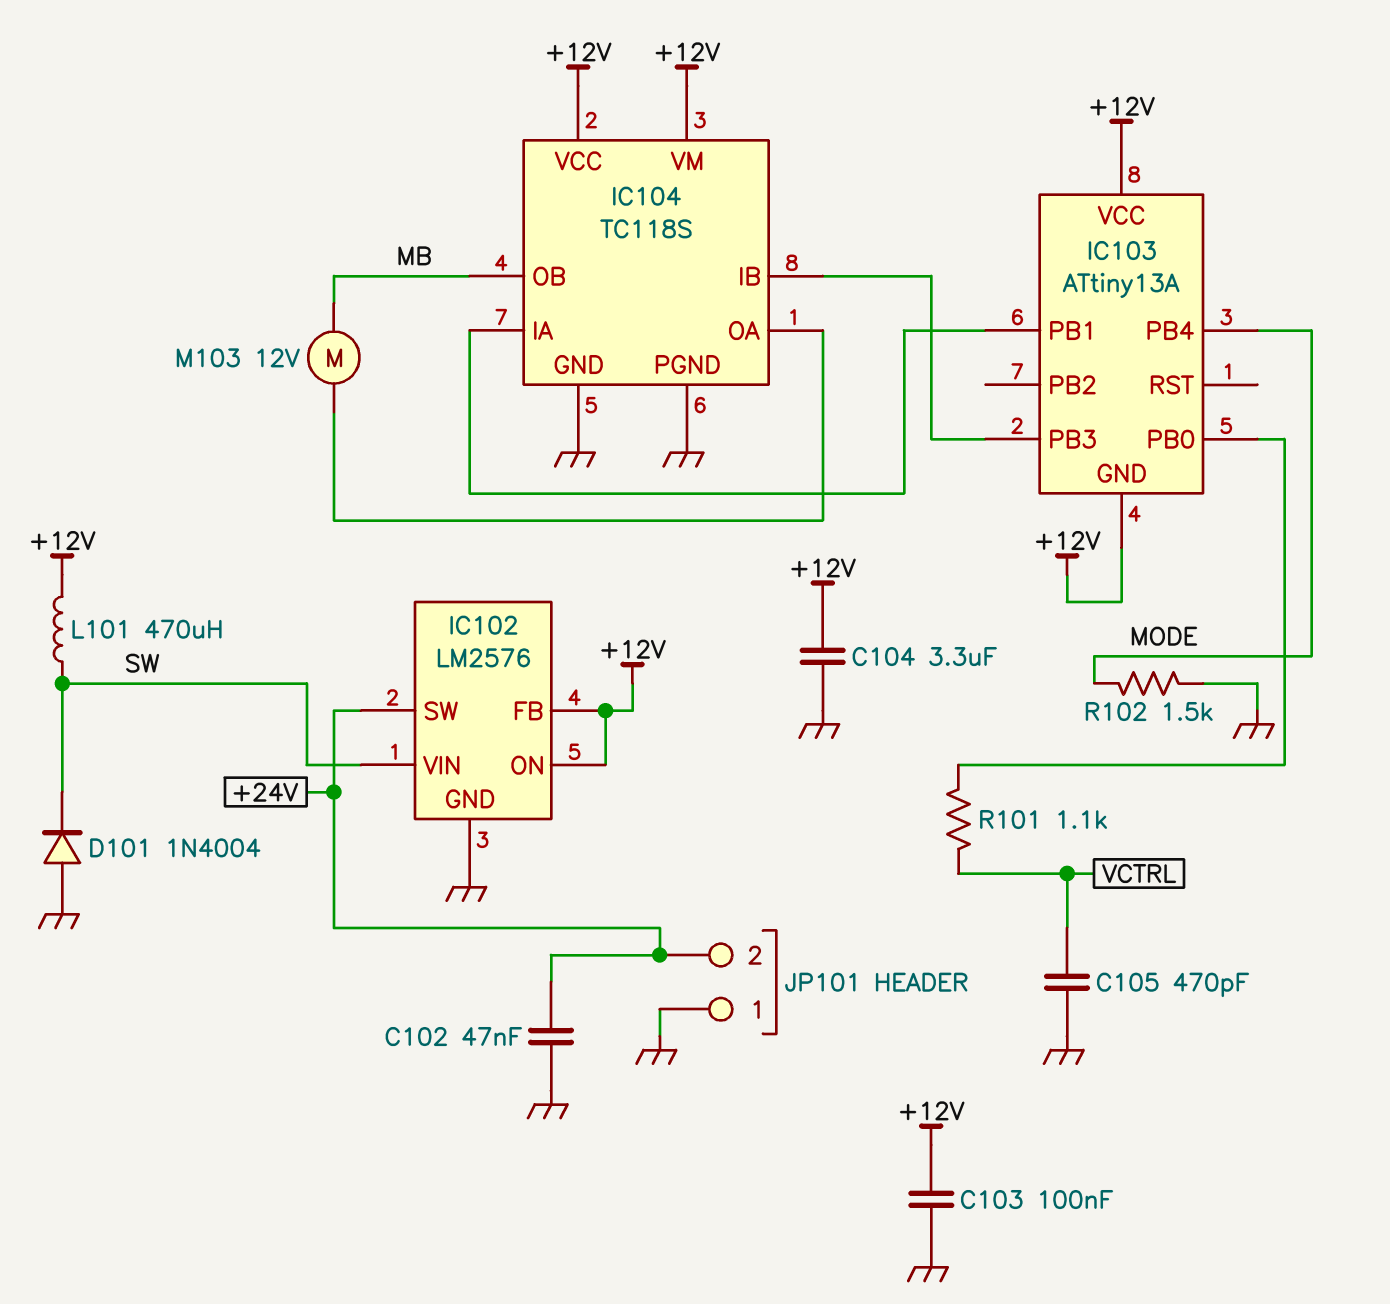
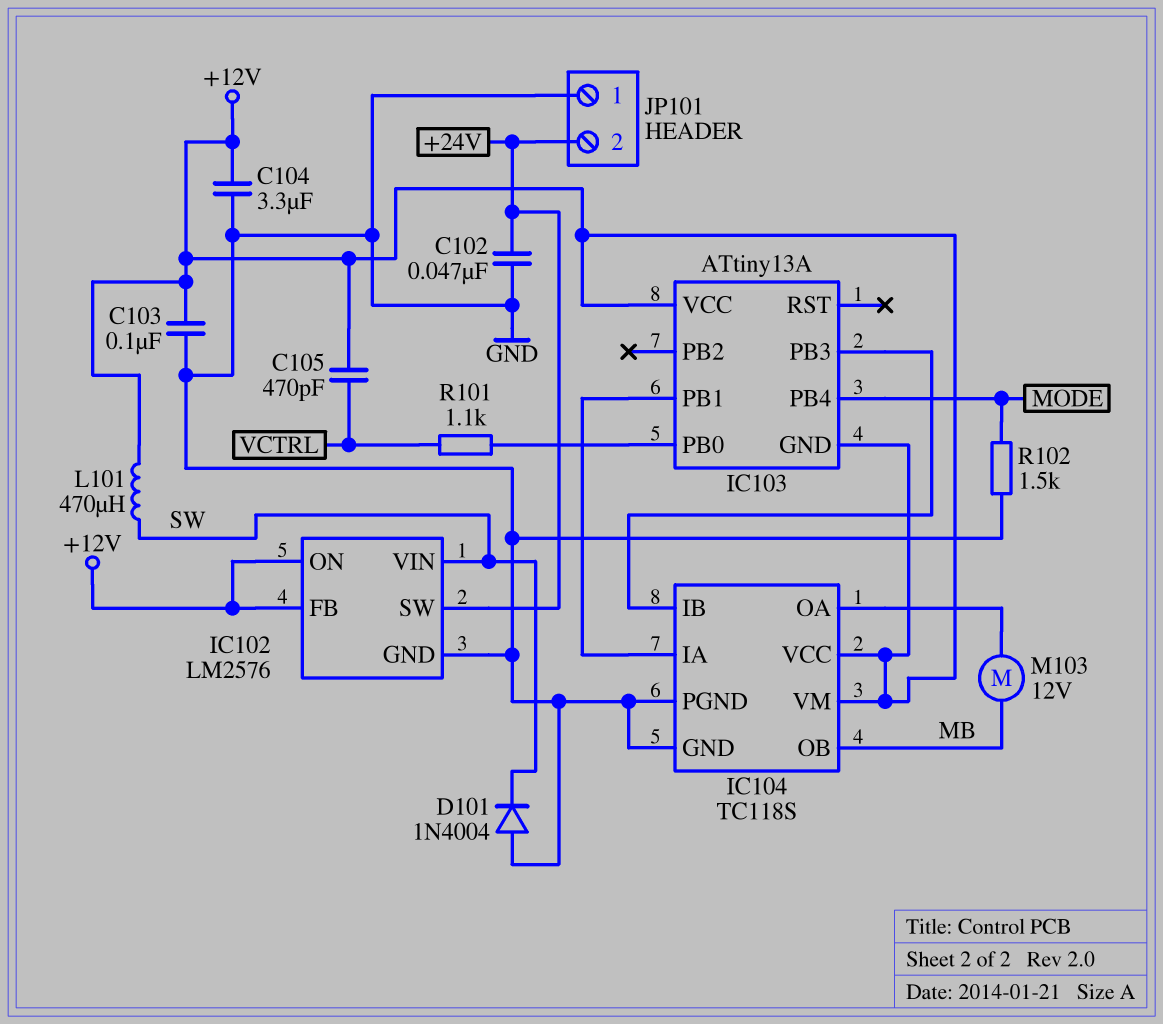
C105: 470pF (GND, VCTRL) -> 470pF (+12V, VCTRL)

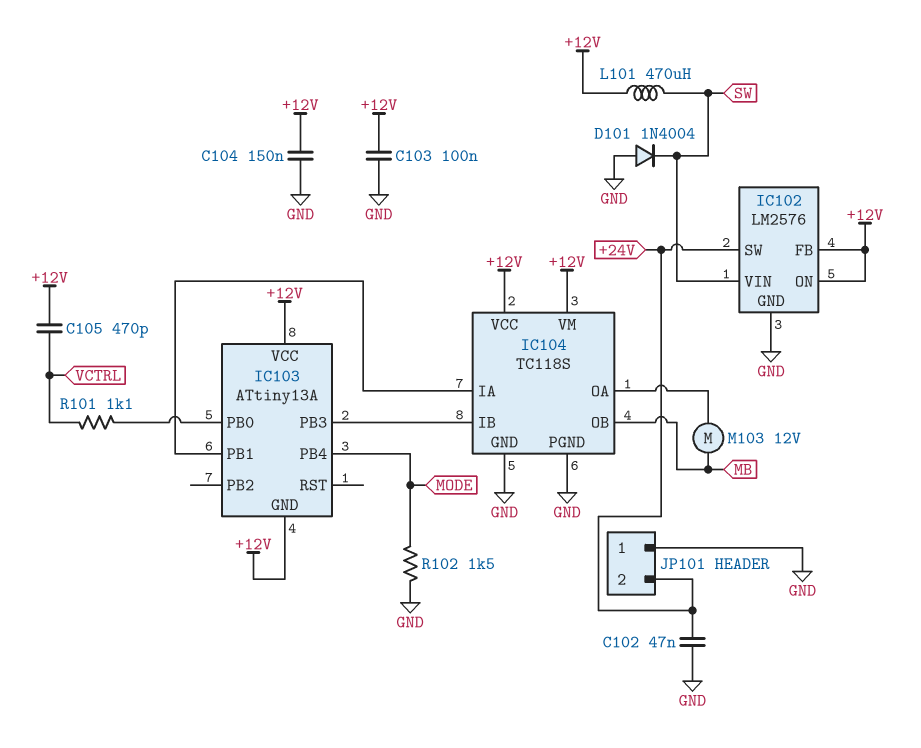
C104: 3.3uF (+12V, GND) -> 150nF (+12V, GND)

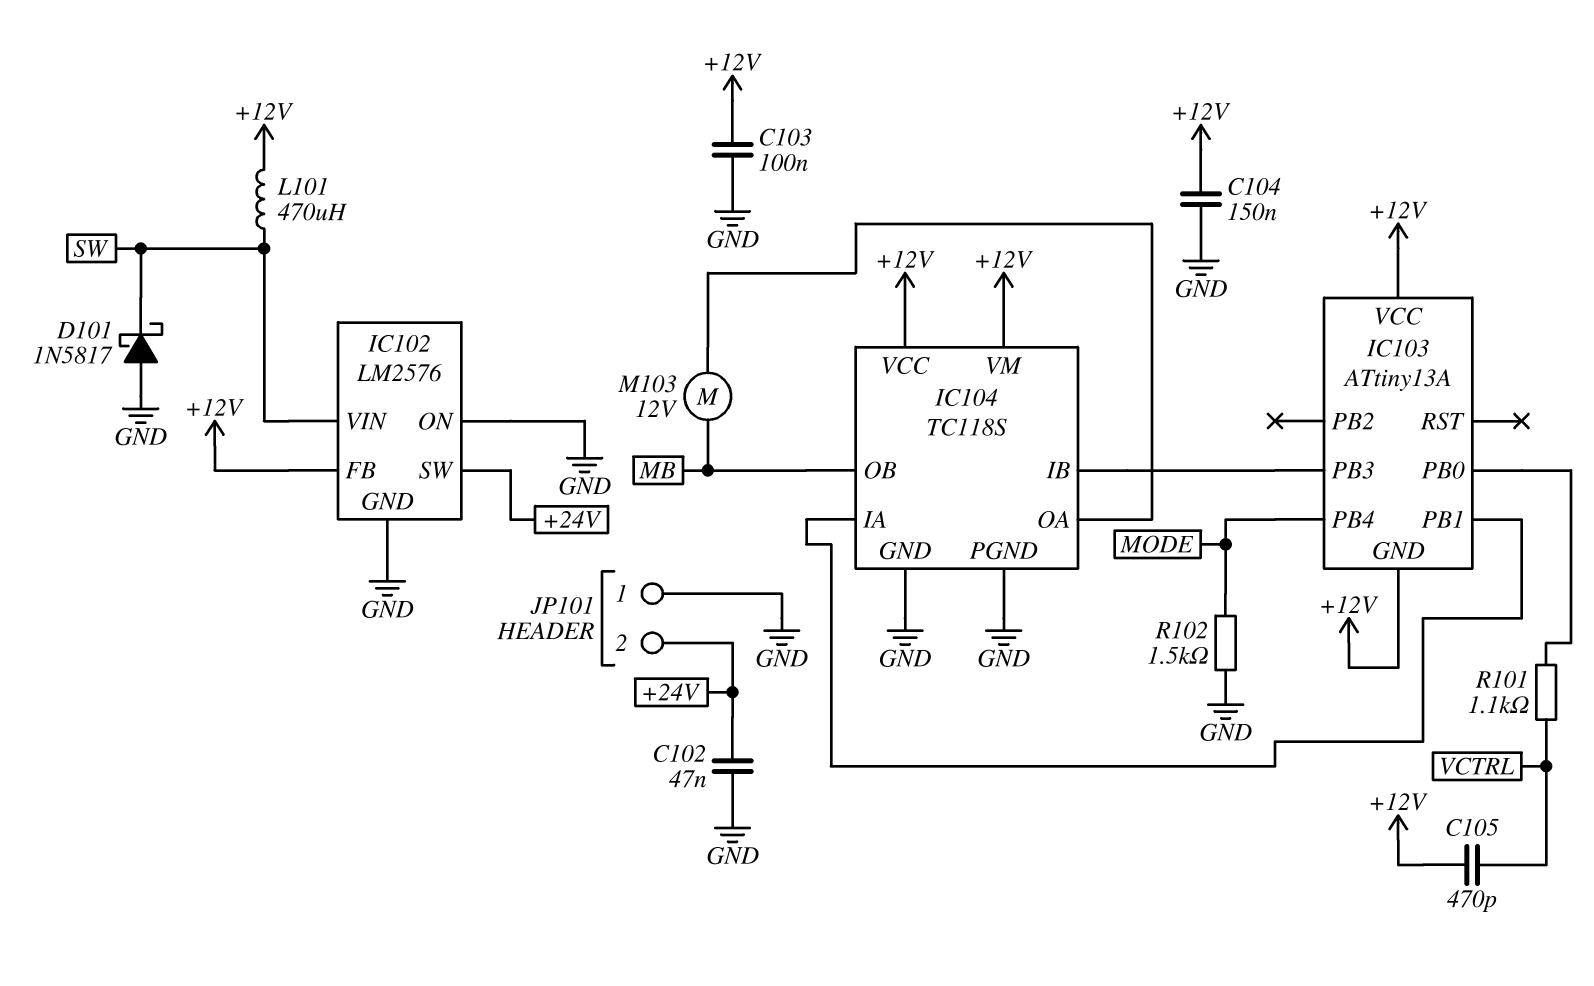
D101: diode 1N4004 (A GND, K SW) -> schottky 1N5817 (A GND, K SW)
IC102 pin ON: +12V -> GND

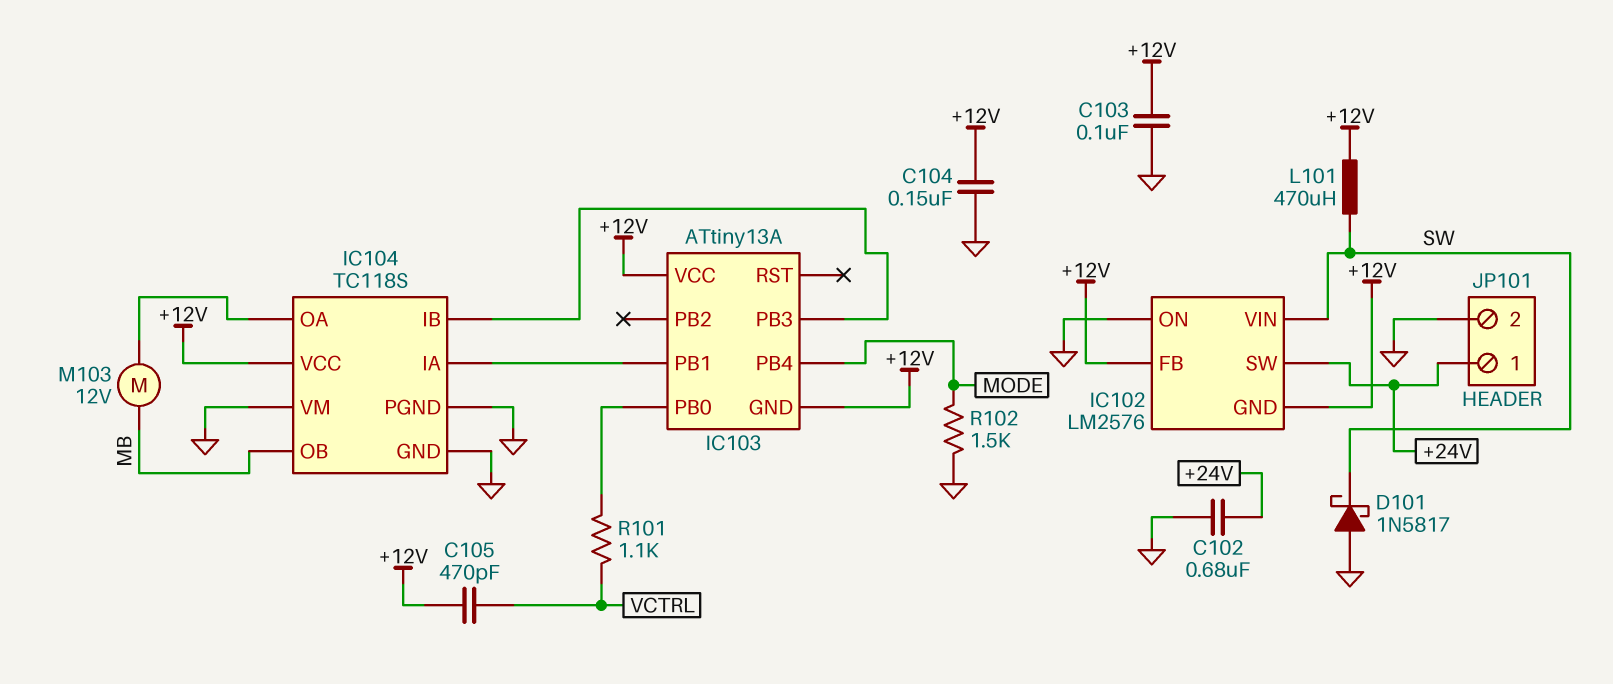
C102: 47nF (+24V, GND) -> 680nF (+24V, GND)
IC102 pin GND: GND -> +12V
IC104 pin VM: +12V -> GND
JP101 pin 1: GND -> +24V
JP101 pin 2: +24V -> GND

